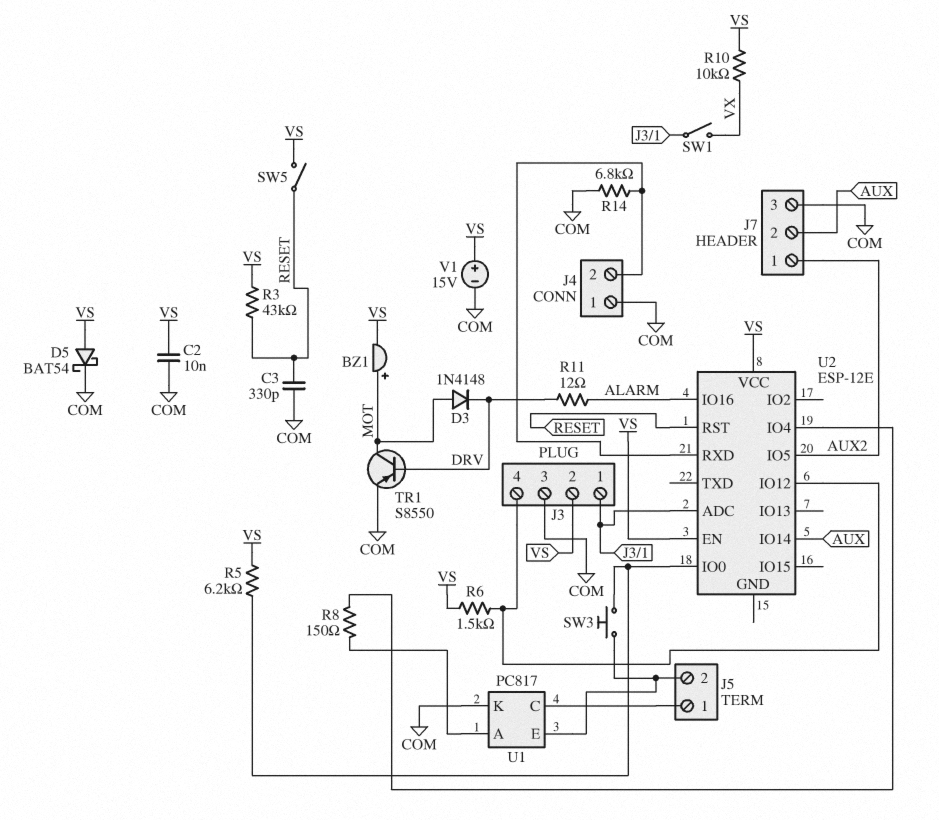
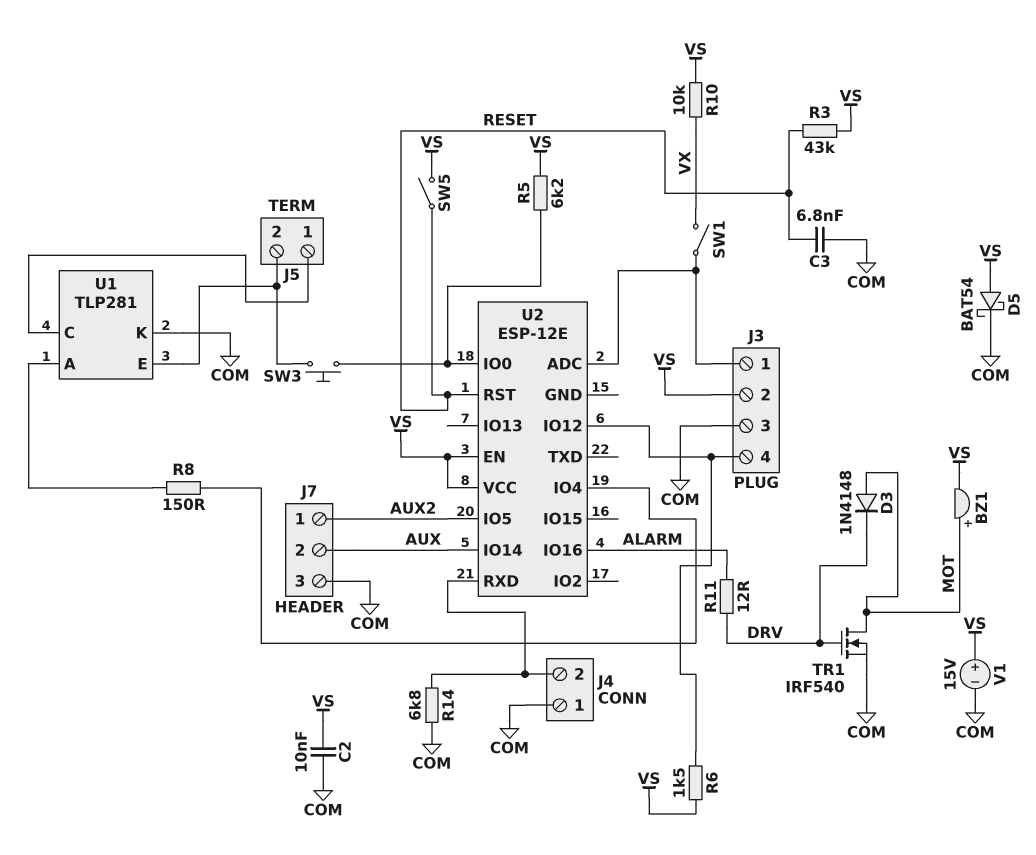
C3: 330pF (COM, RESET) -> 6.8nF (COM, RESET)
TR1: PNP S8550 (B DRV, C MOT, E COM) -> NMOS IRF540 (G DRV, D MOT, S COM)
U1: PC817 -> TLP281

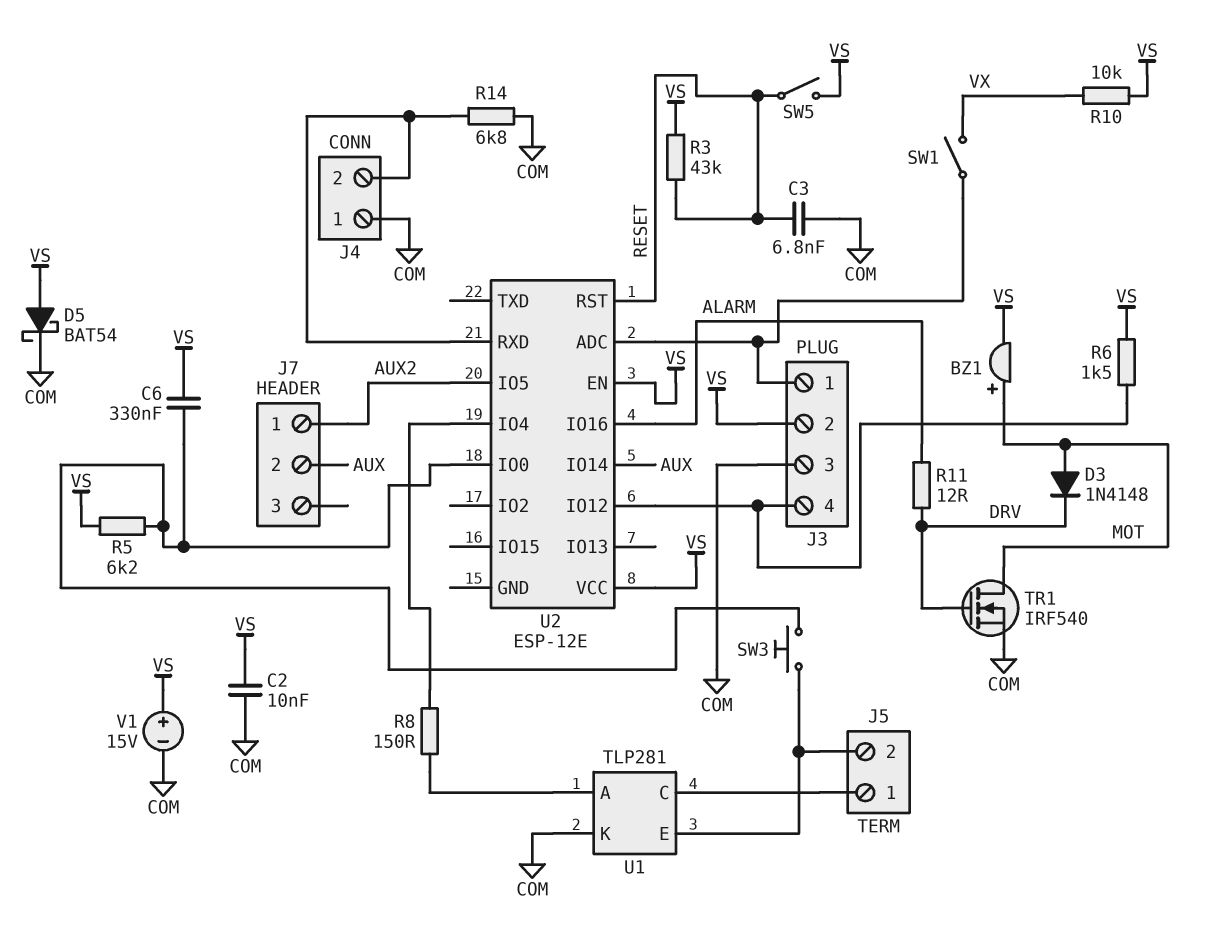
C6: none -> 330nF (U2/IO0, VS)
J7 pin 3: COM -> none

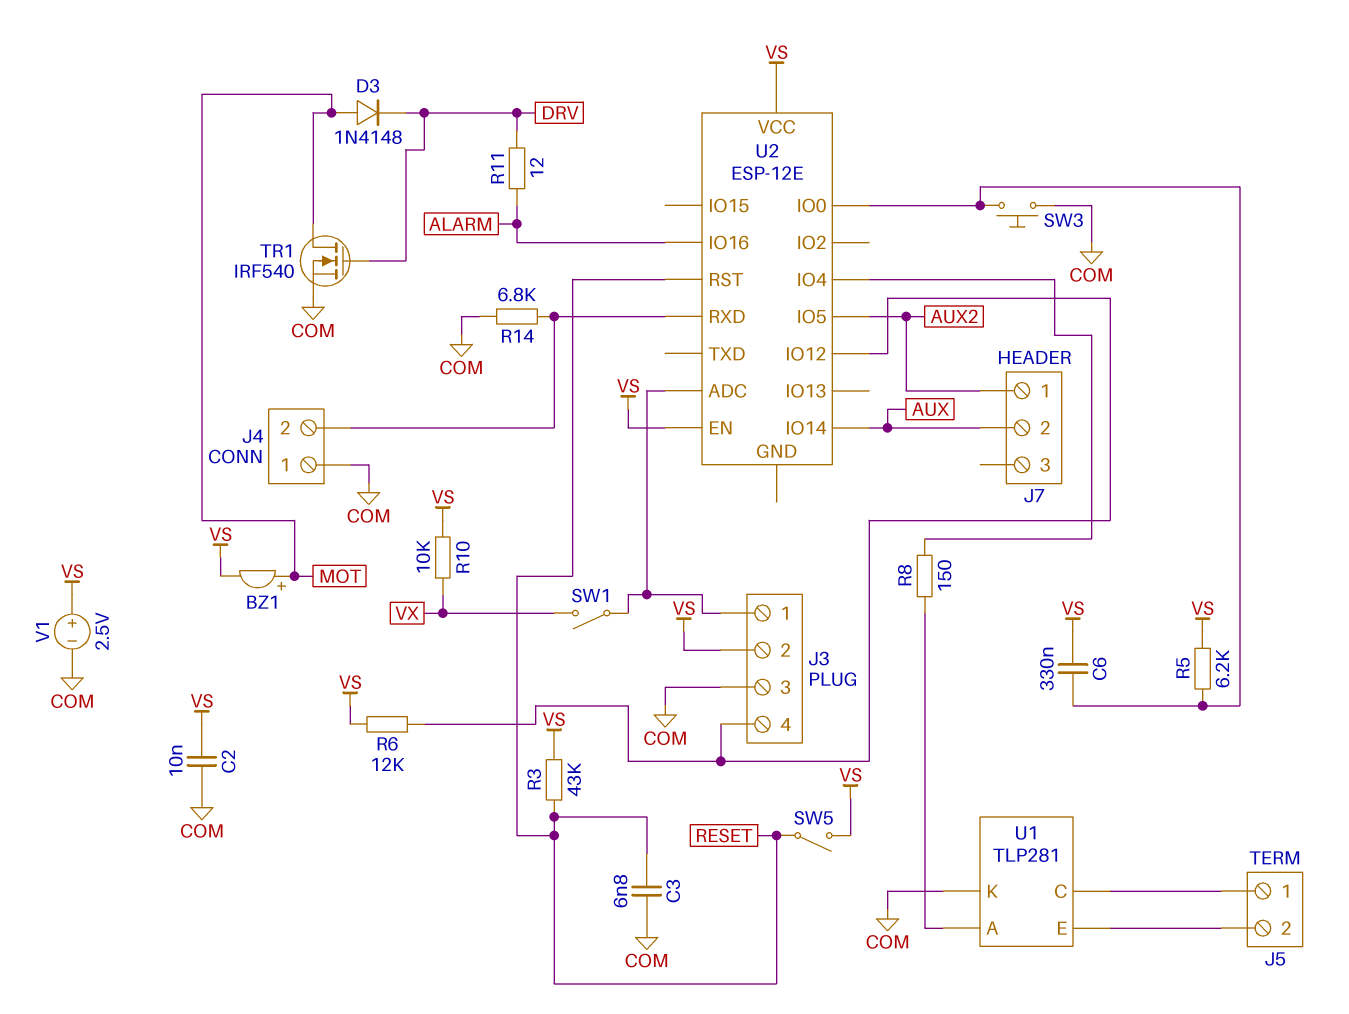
D5: schottky BAT54 (A VS, K COM) -> none
R6: 1.5k (J3/4, VS) -> 12k (J3/4, VS)
SW3: button (J5/2, U2/IO0) -> button (COM, U2/IO0)
V1: 15V (plus VS, minus COM) -> 2.5V (plus VS, minus COM)

